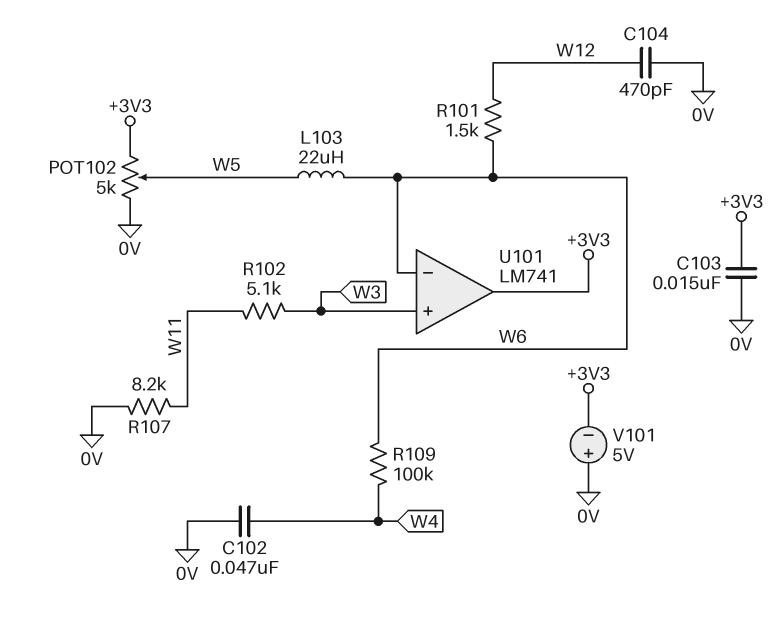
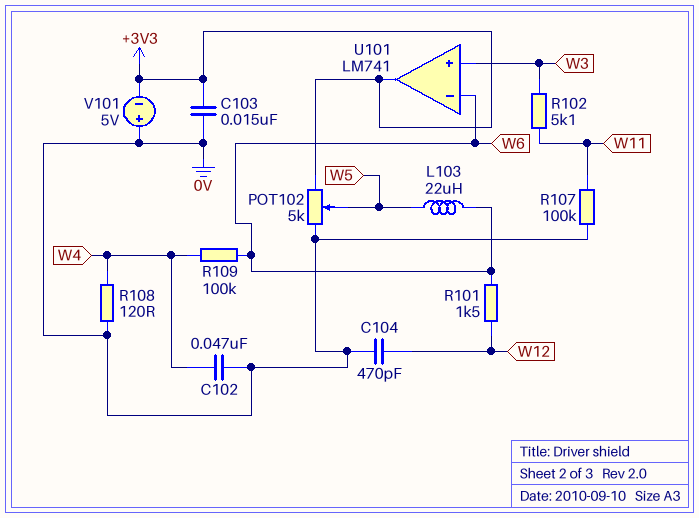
R107: 8.2k (0V, W11) -> 100k (0V, W11)
R108: none -> 120 (0V, W4)

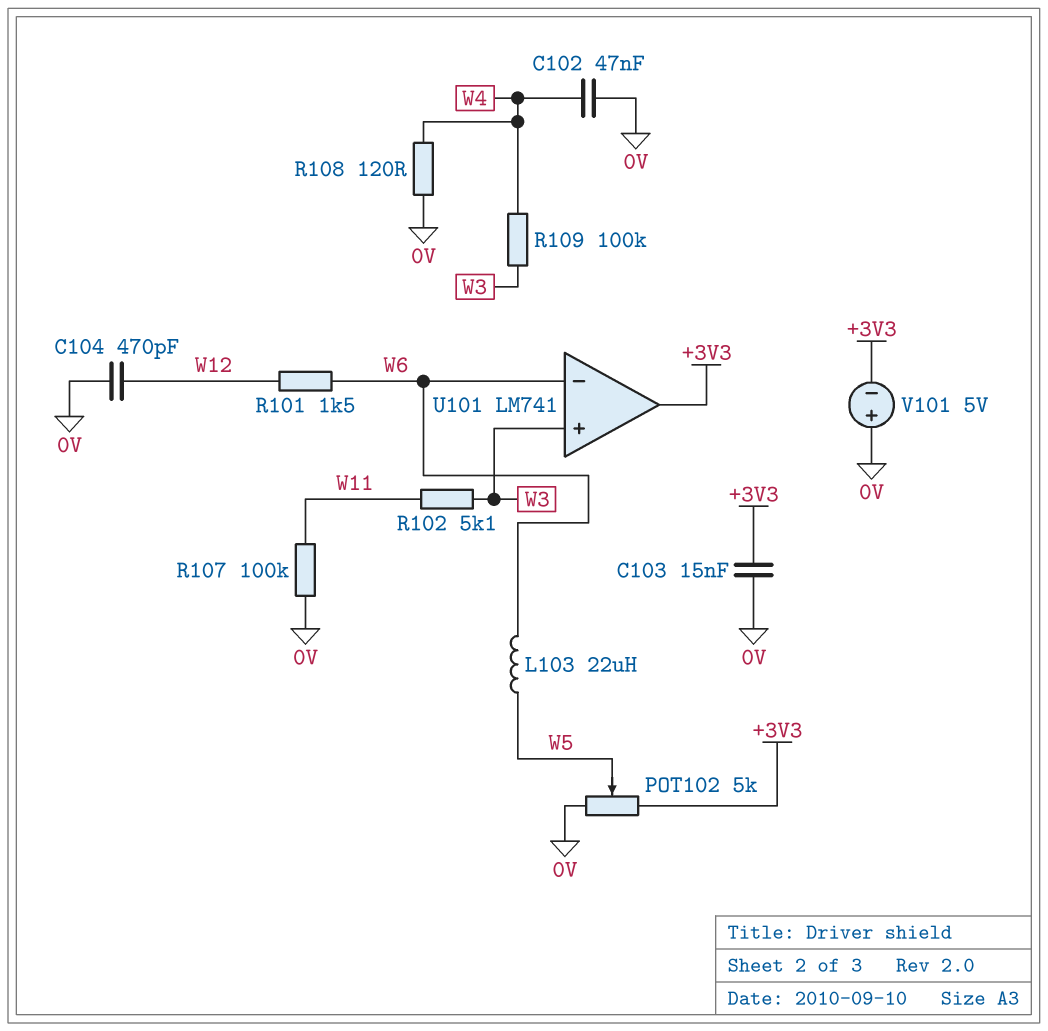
R109: 100k (W4, W6) -> 100k (W3, W4)

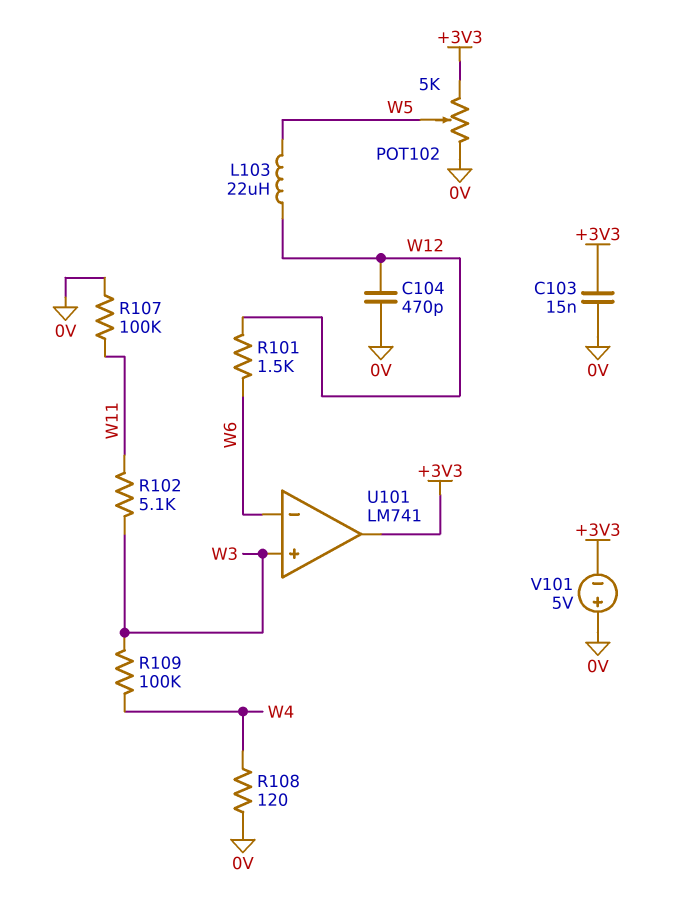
C102: 47nF (0V, W4) -> none
L103: 22uH (W5, W6) -> 22uH (W5, W12)

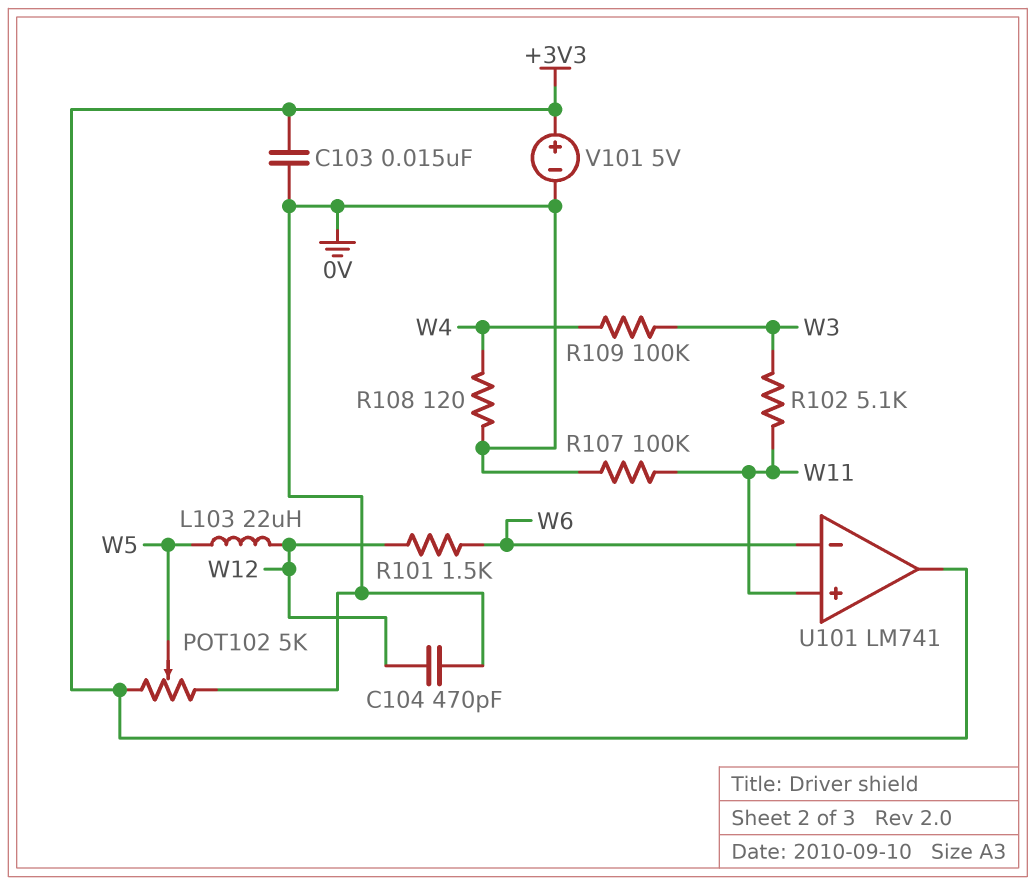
U101 pin in+: W3 -> W11
V101: 5V (plus 0V, minus +3V3) -> 5V (plus +3V3, minus 0V)

